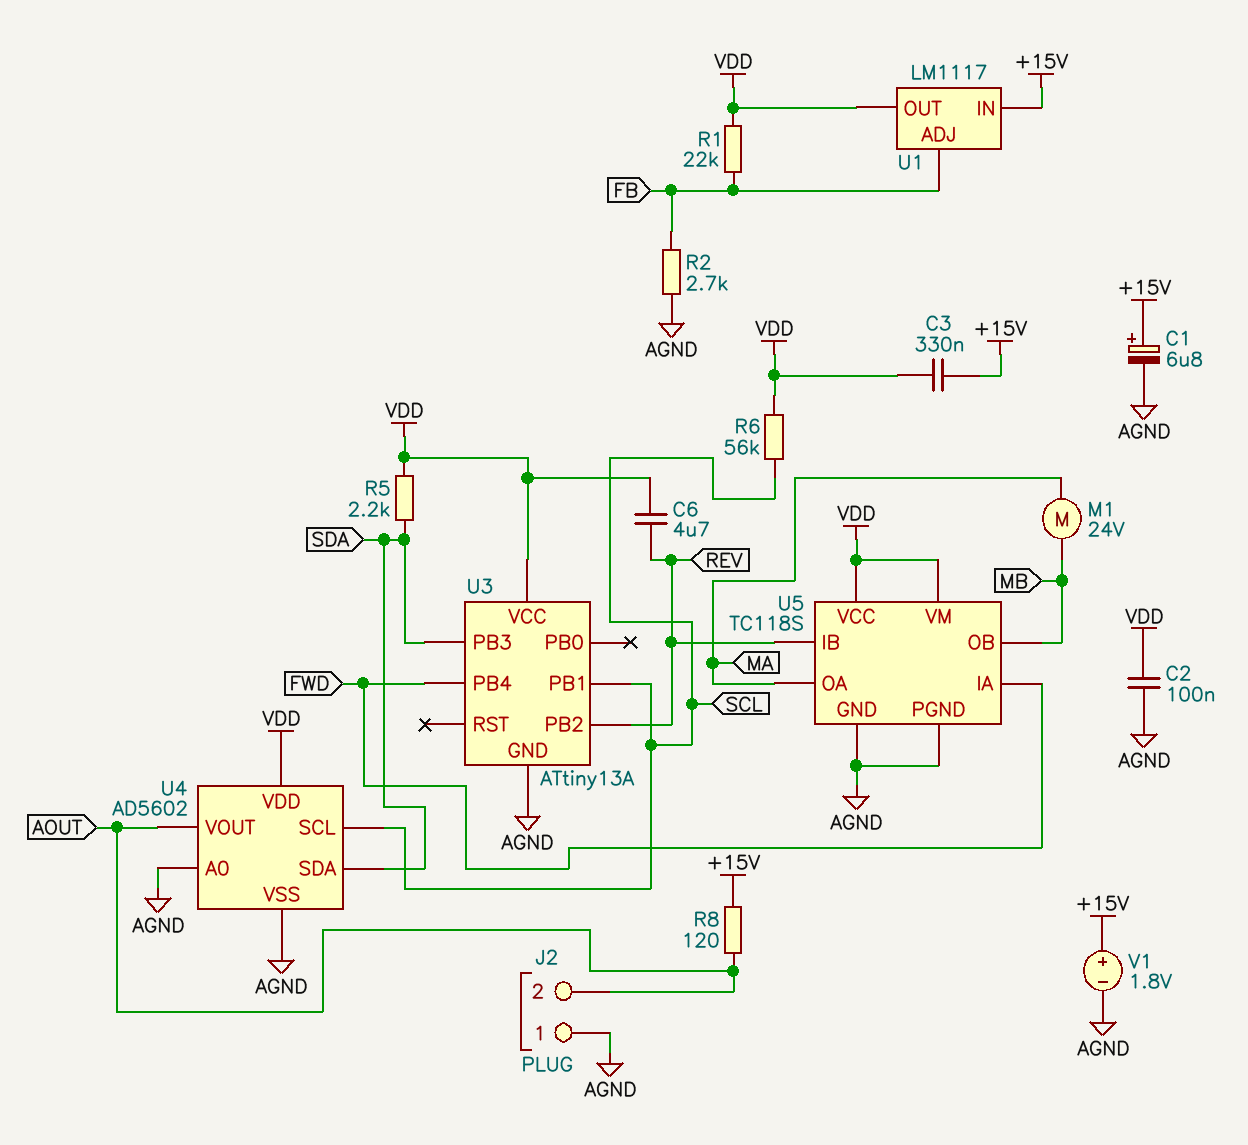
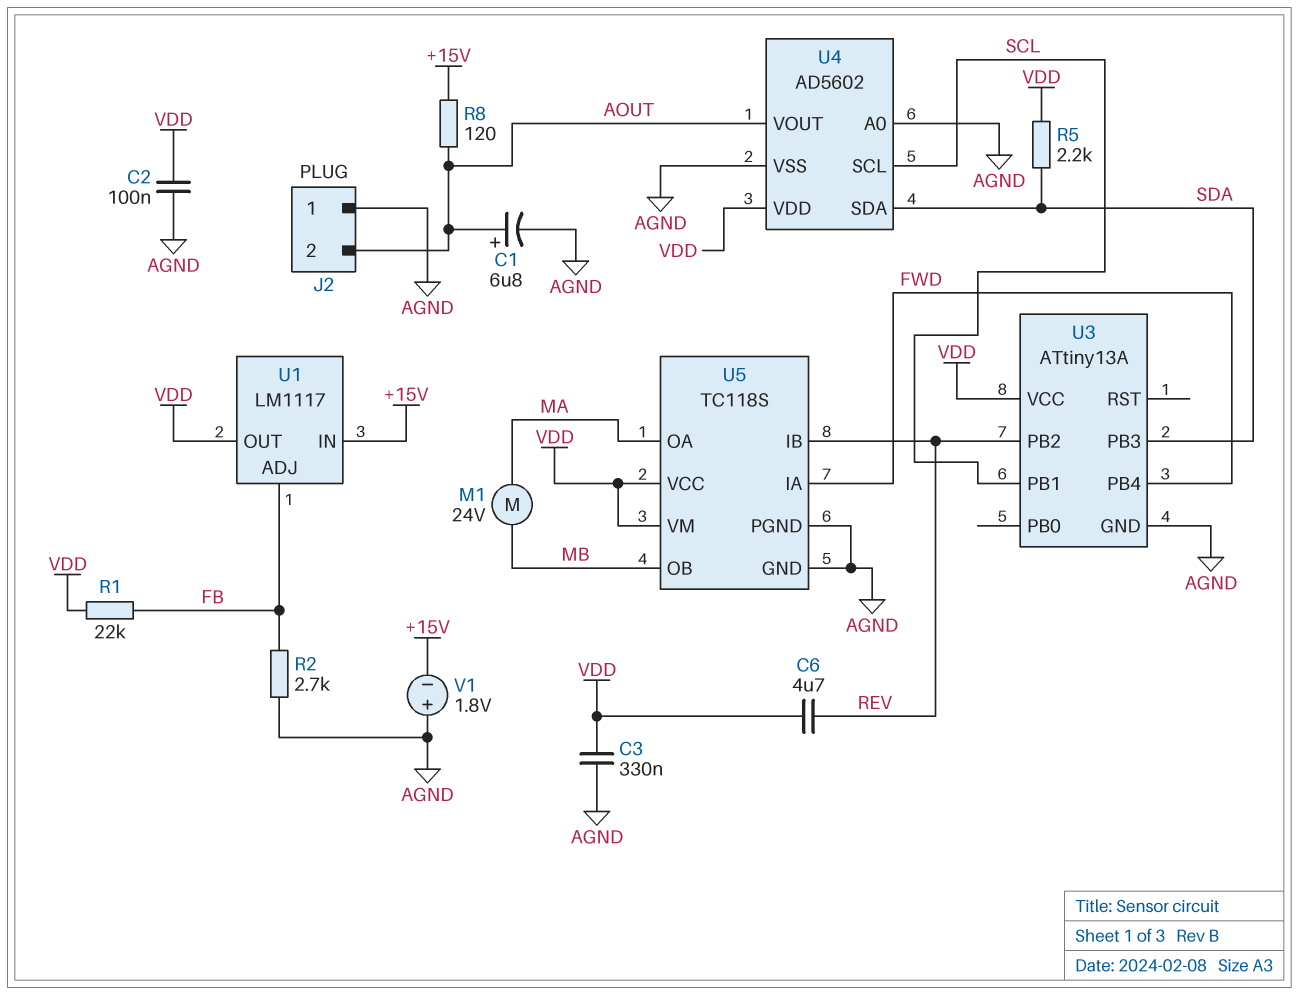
C1: 6.8uF (plus +15V, minus AGND) -> 6.8uF (plus AOUT, minus AGND)
C3: 330nF (+15V, VDD) -> 330nF (AGND, VDD)
R6: 56k (SCL, VDD) -> none
V1: 1.8V (plus +15V, minus AGND) -> 1.8V (plus AGND, minus +15V)

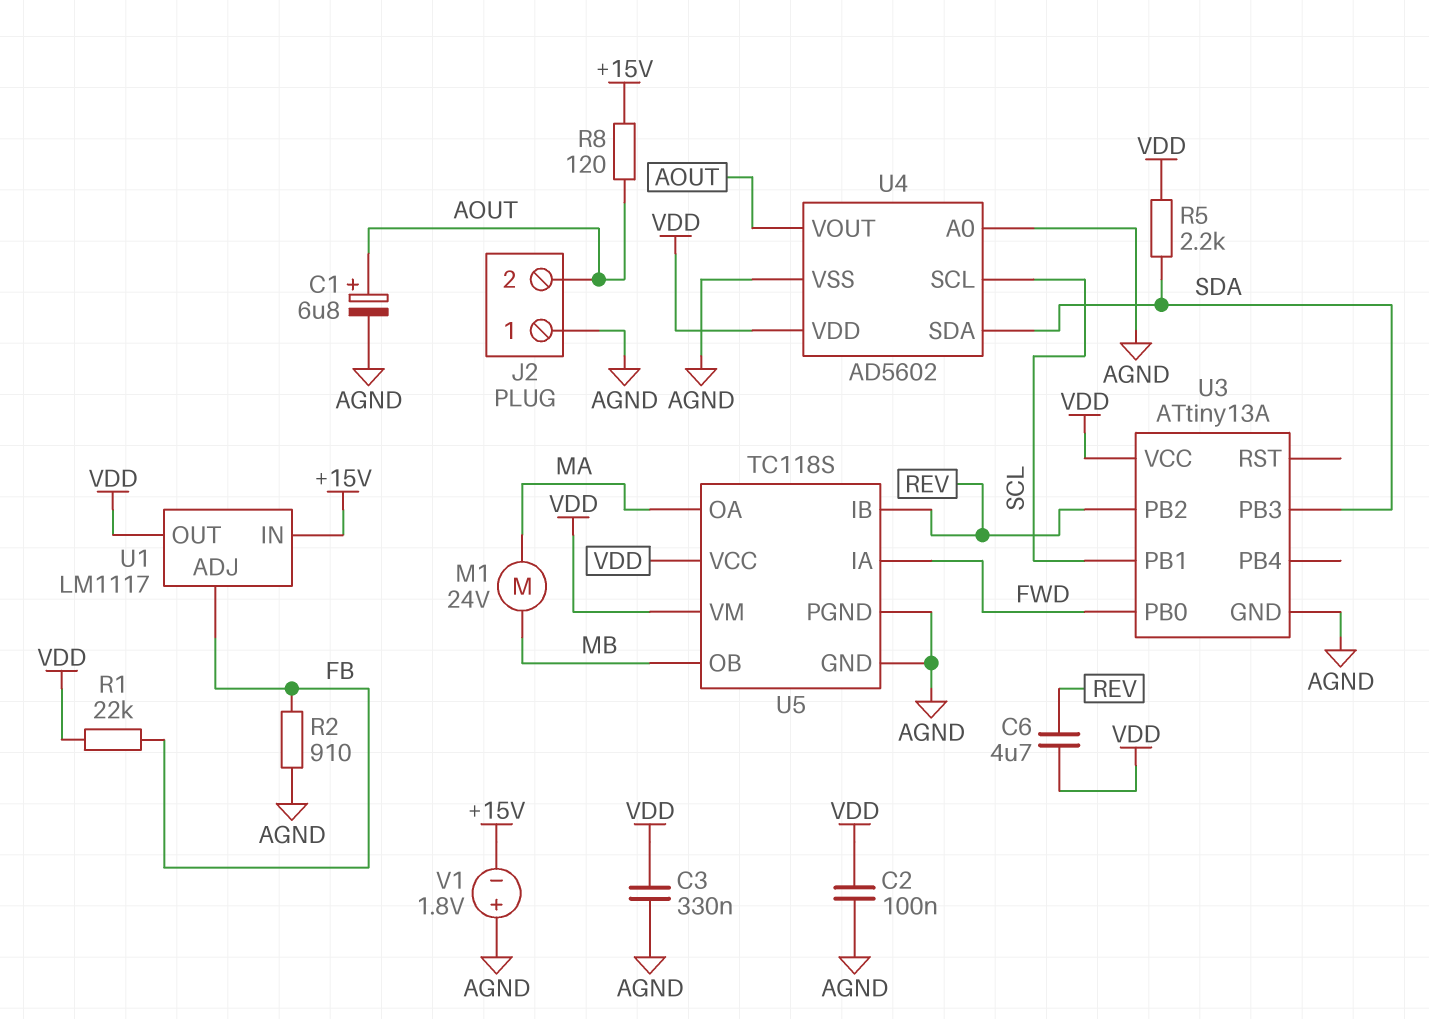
R2: 2.7k (AGND, FB) -> 910 (AGND, FB)
U3 pin PB0: none -> FWD
U3 pin PB4: FWD -> none

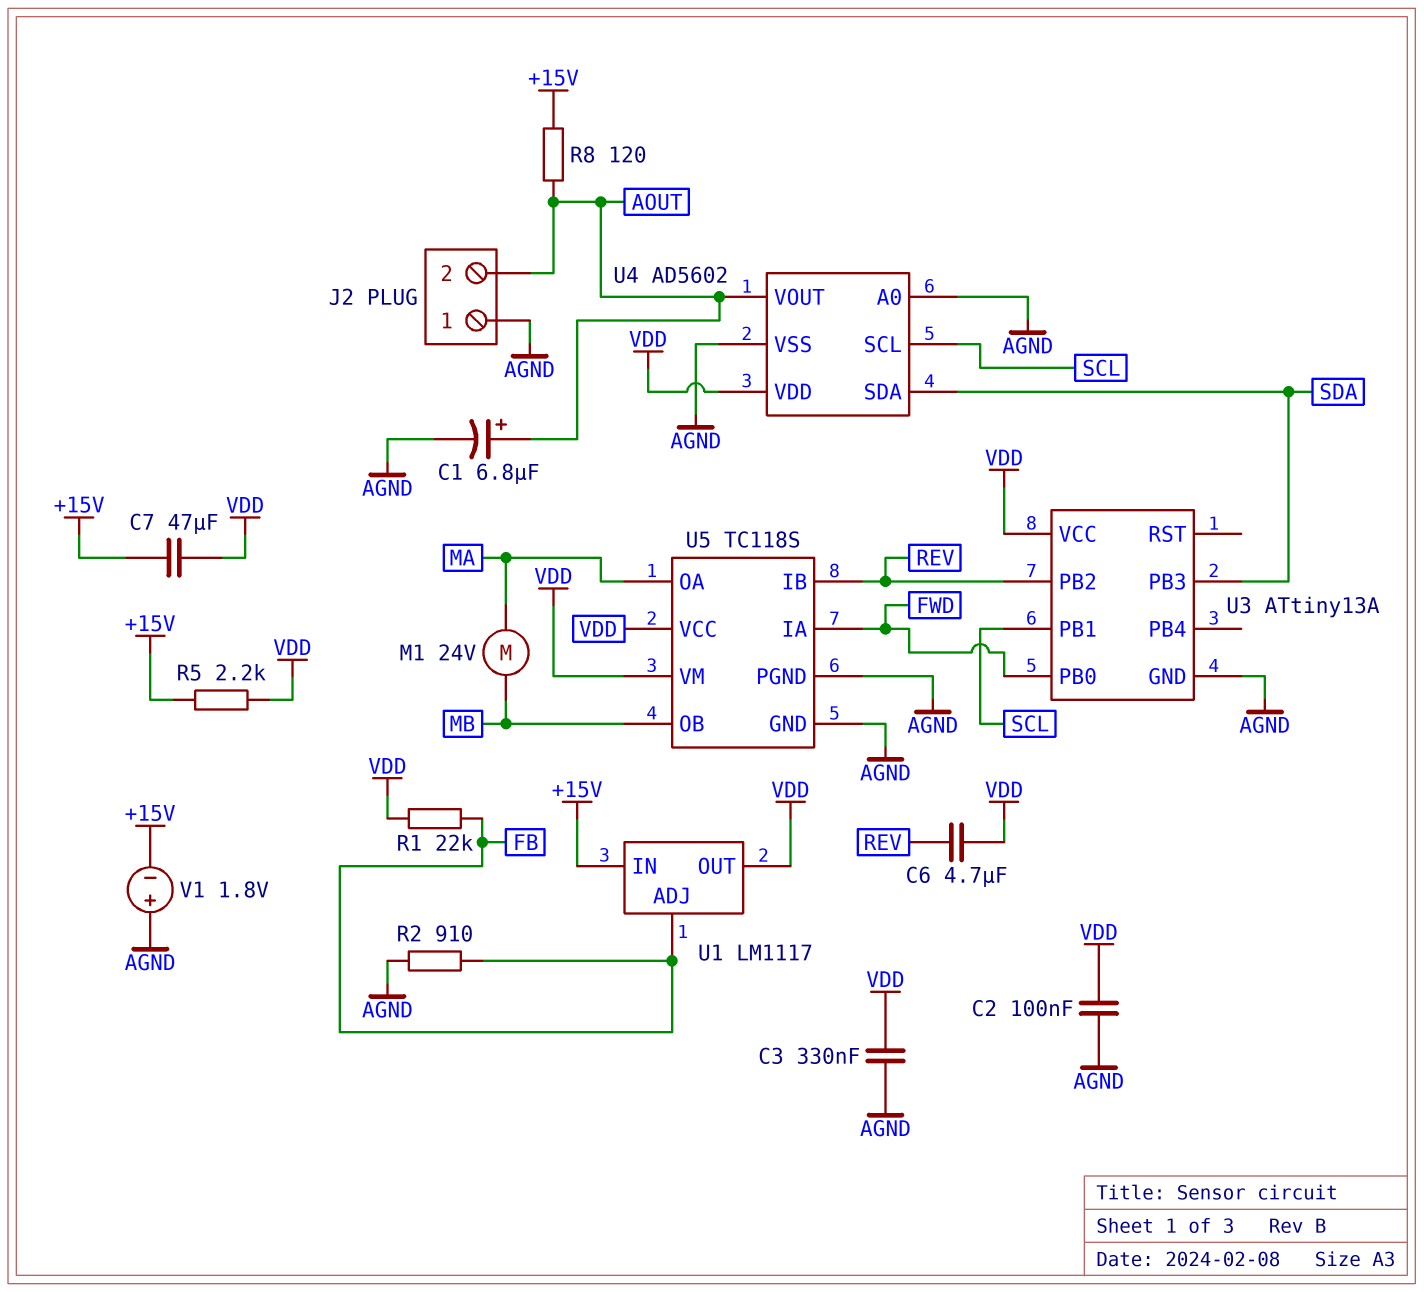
C7: none -> 47uF (+15V, VDD)
R5: 2.2k (SDA, VDD) -> 2.2k (+15V, VDD)

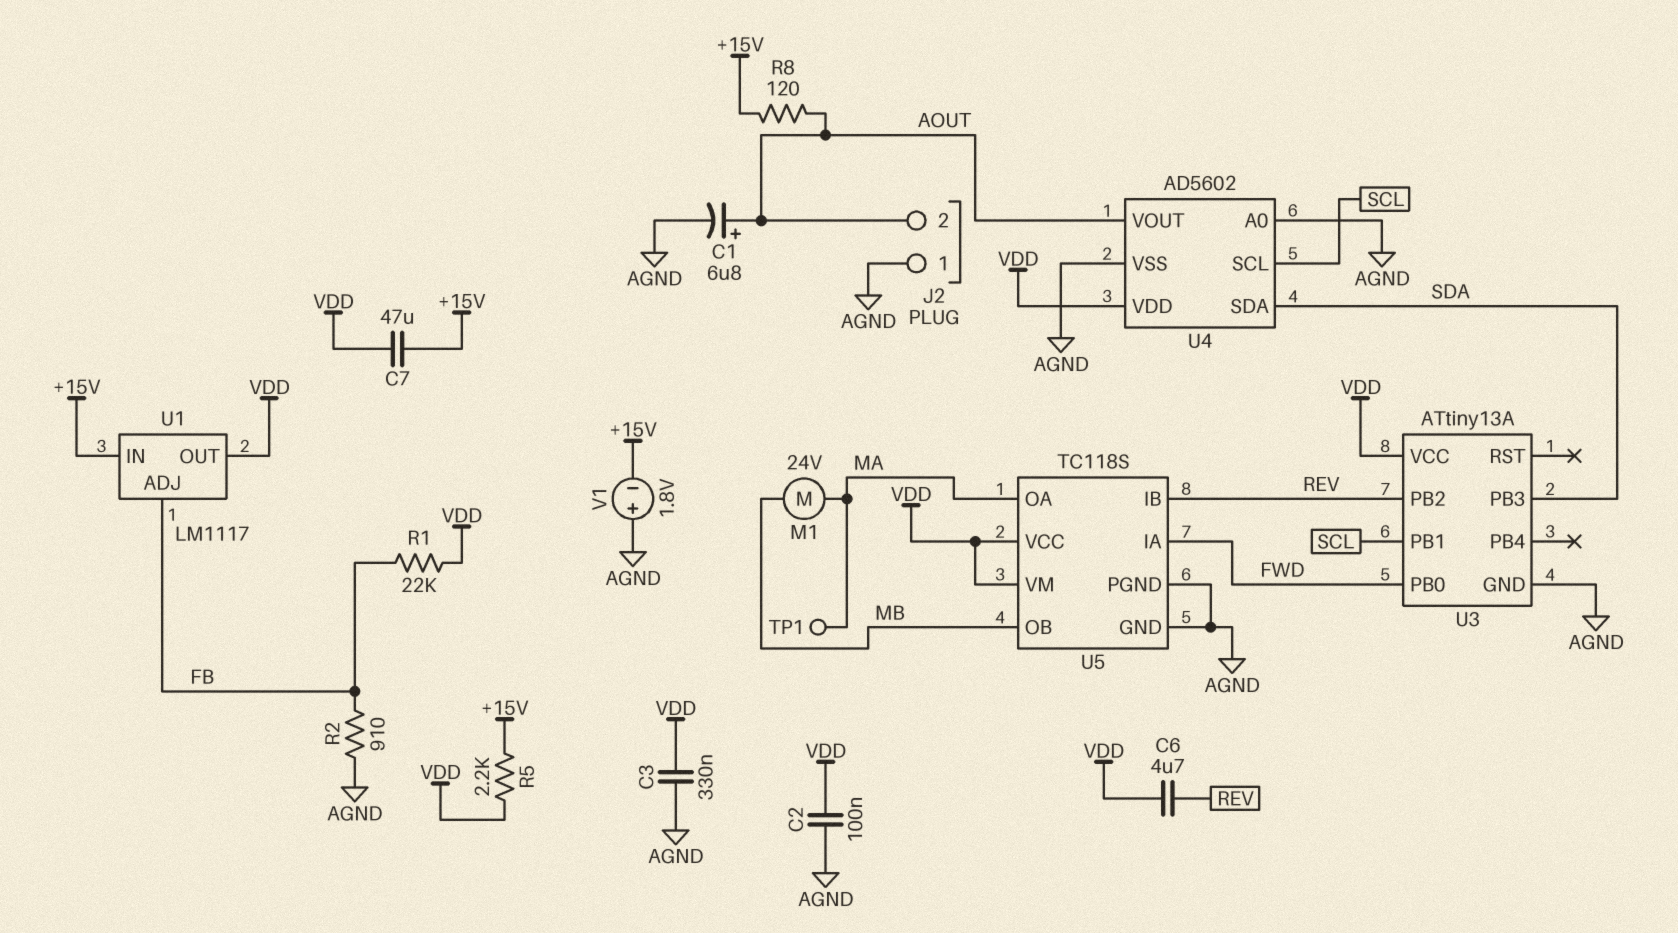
TP1: none -> test point (MA)

